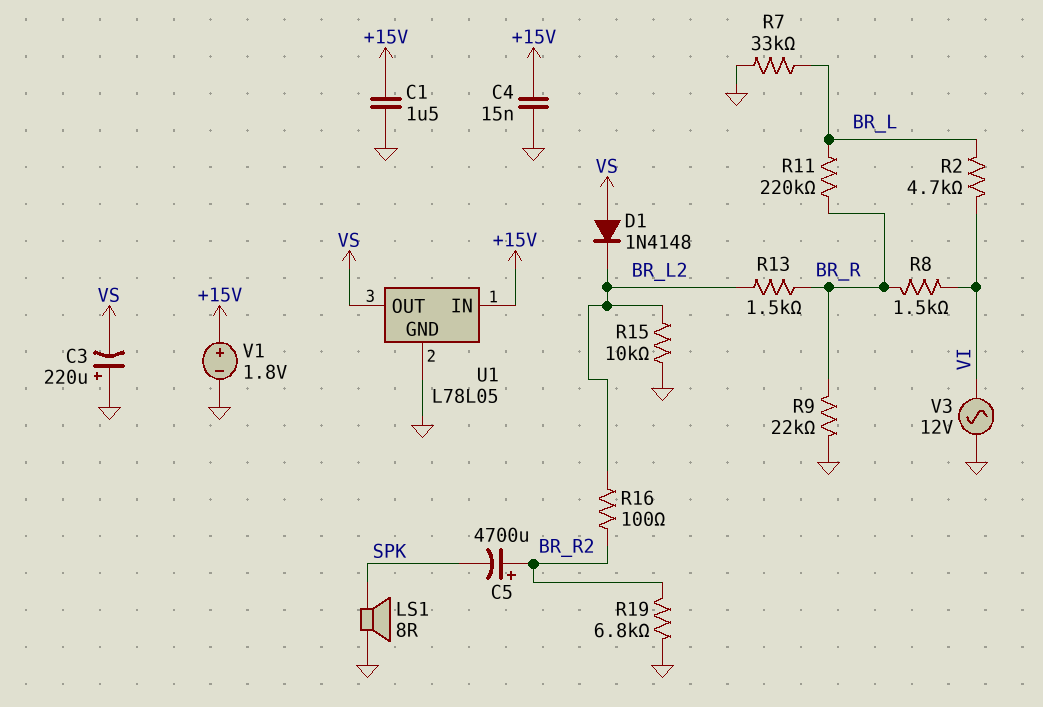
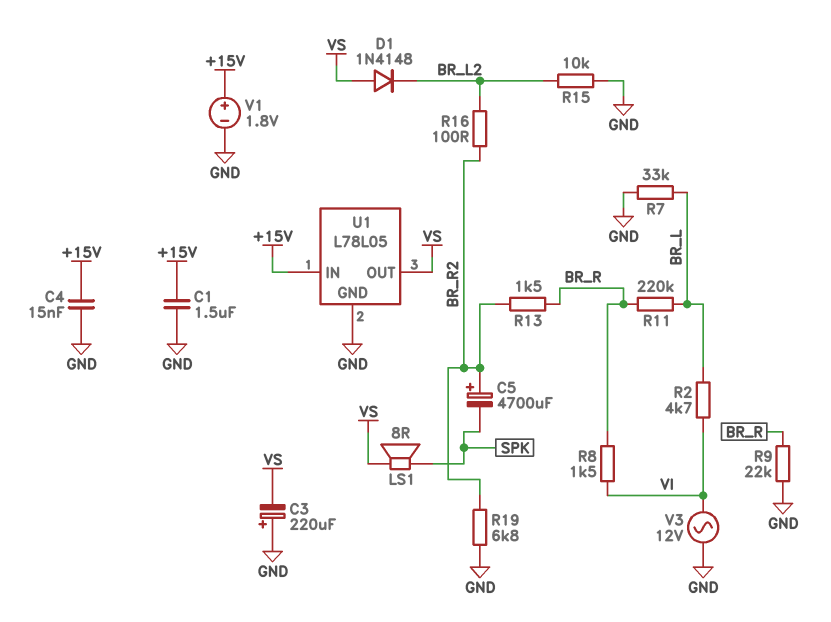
LS1: speaker 8R (GND, SPK) -> speaker 8R (SPK, VS)
R13: 1.5k (BR_L2, BR_R) -> 1.5k (BR_R, BR_R2)

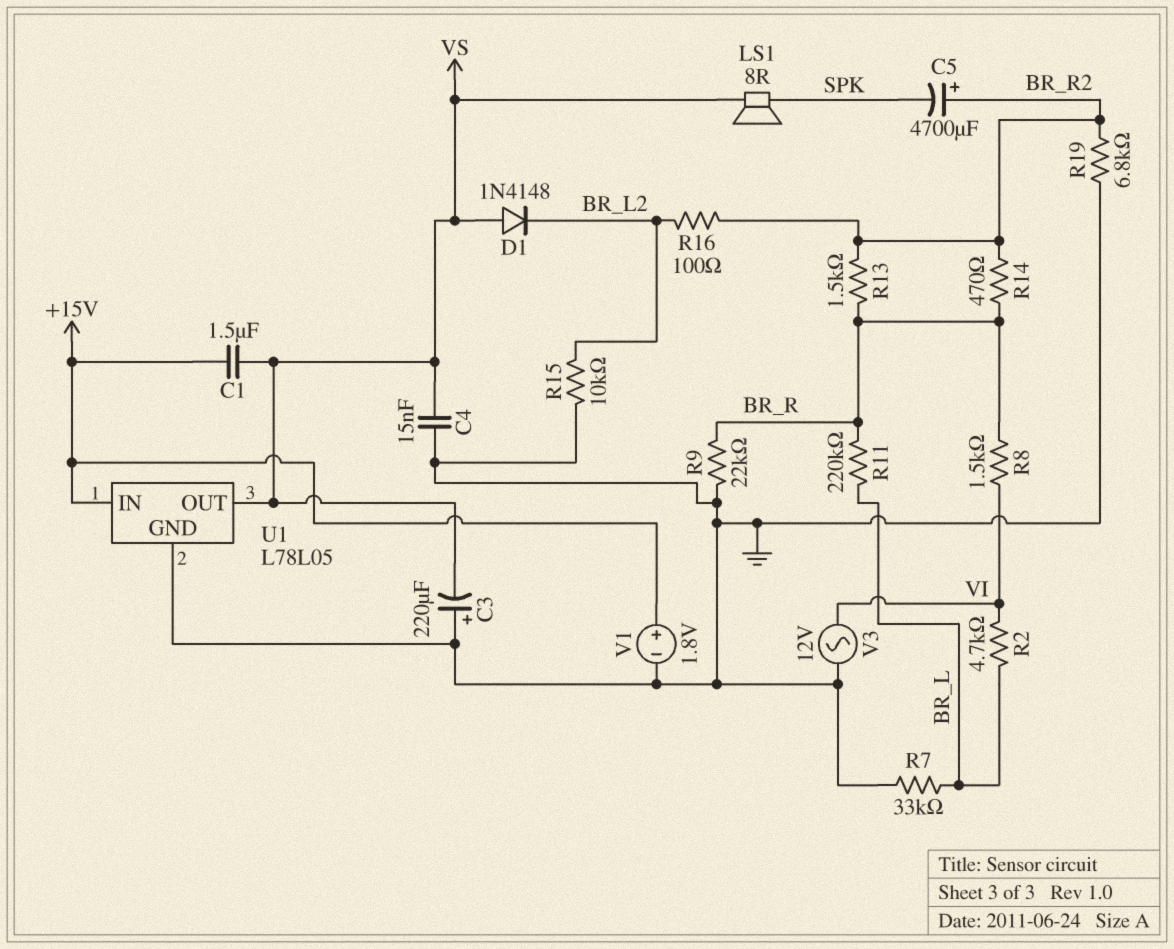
C1: 1.5uF (+15V, GND) -> 1.5uF (+15V, VS)
C4: 15nF (+15V, GND) -> 15nF (GND, VS)
R14: none -> 470 (BR_R, BR_R2)

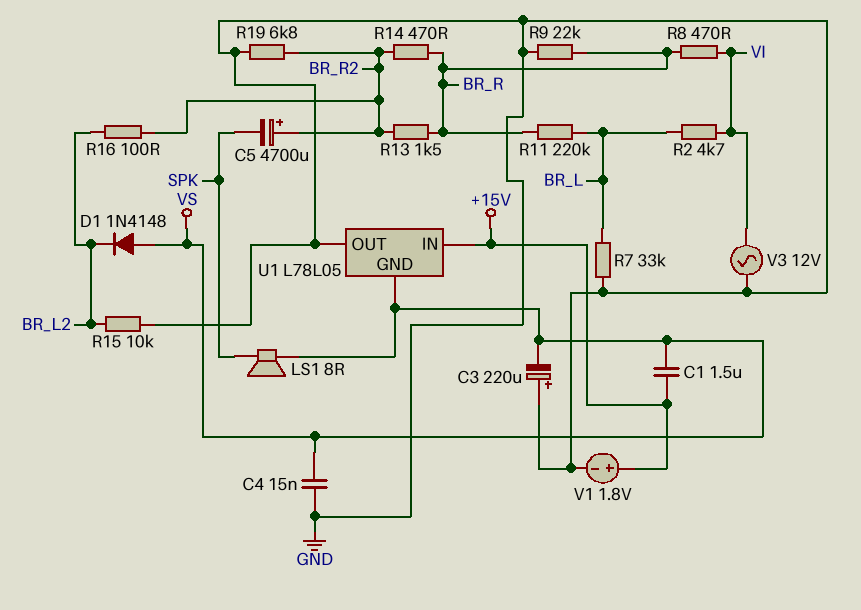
R8: 1.5k (BR_R, VI) -> 470 (BR_R, VI)
U1 pin GND: GND -> VS
U1 pin OUT: VS -> GND

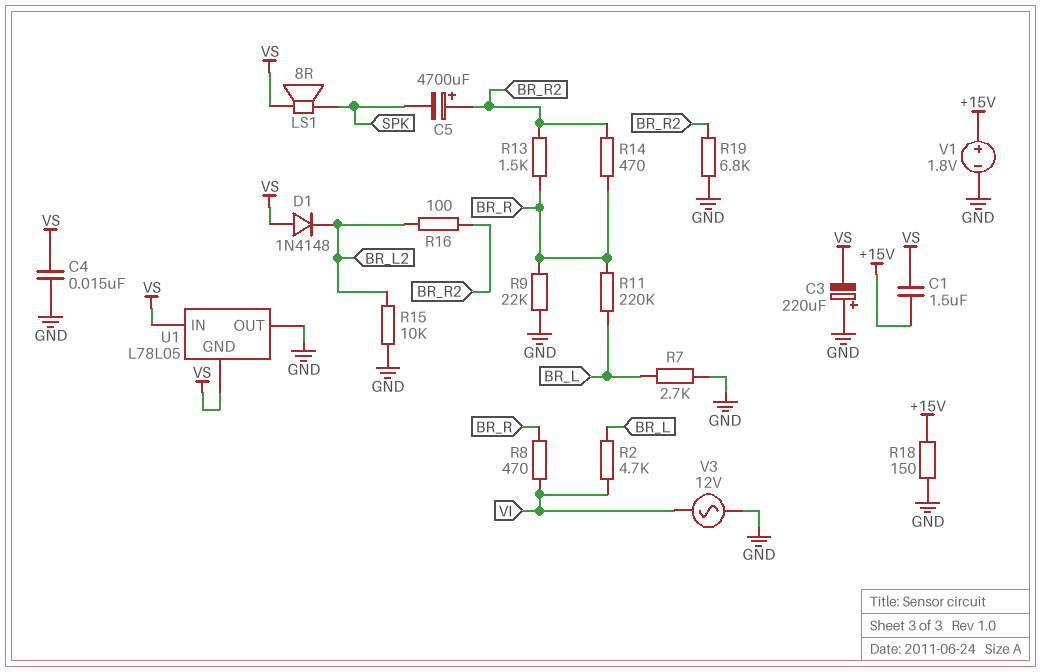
R7: 33k (BR_L, GND) -> 2.7k (BR_L, GND)
R18: none -> 150 (+15V, GND)
U1 pin IN: +15V -> VS

